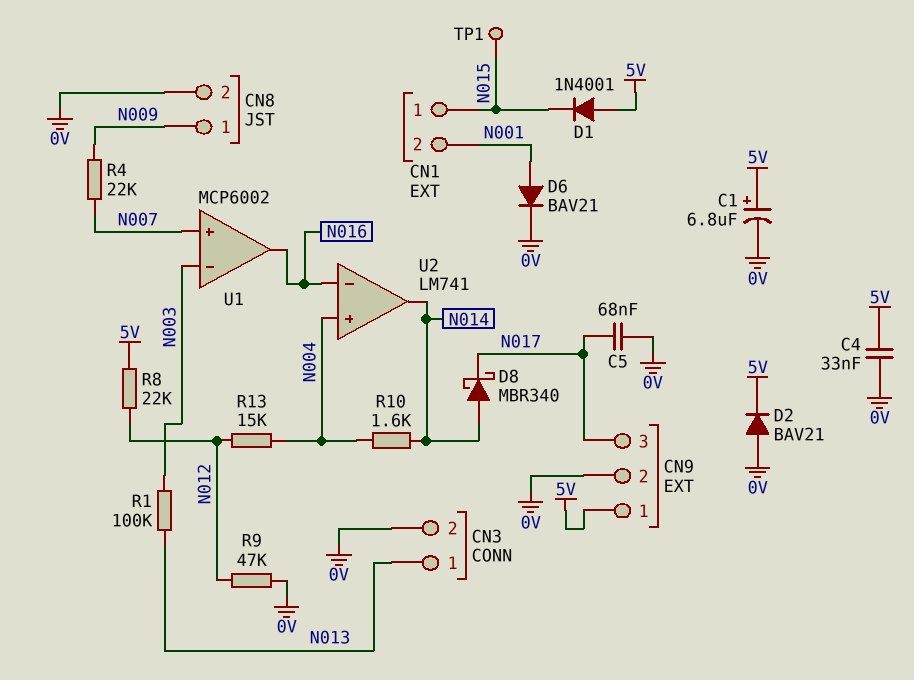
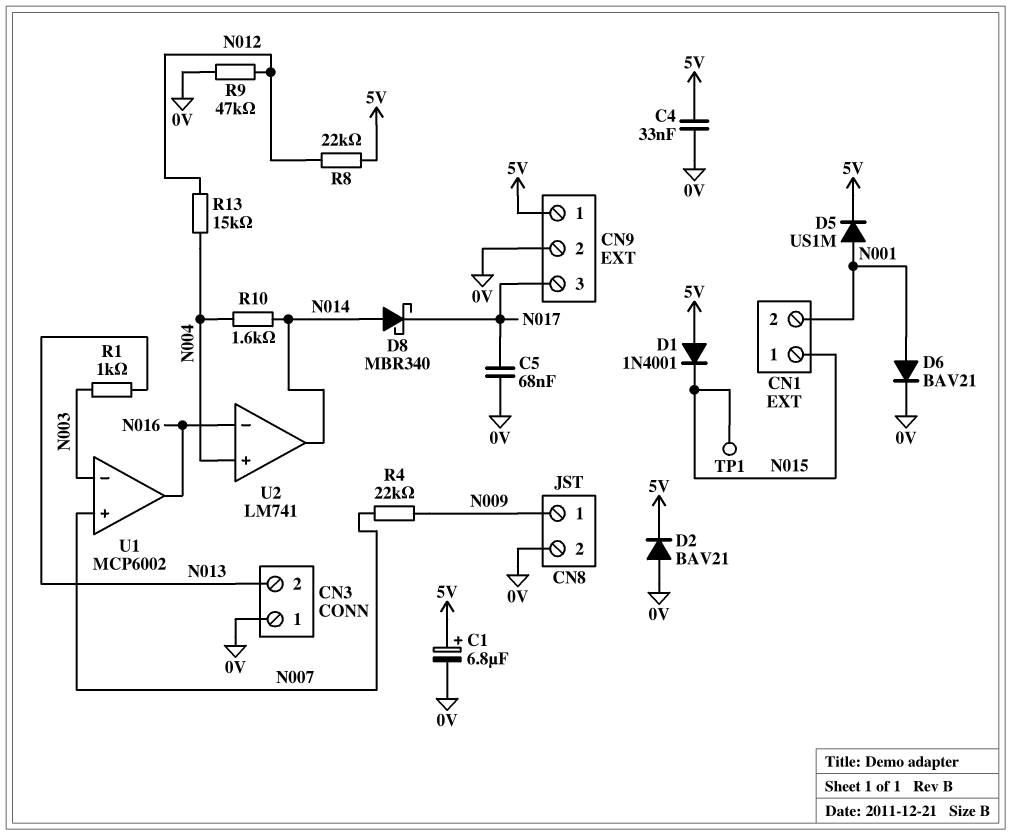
CN3 pin 1: N013 -> 0V
CN3 pin 2: 0V -> N013
D5: none -> diode US1M (A N001, K 5V)
R1: 100k (N003, N013) -> 1k (N003, N013)

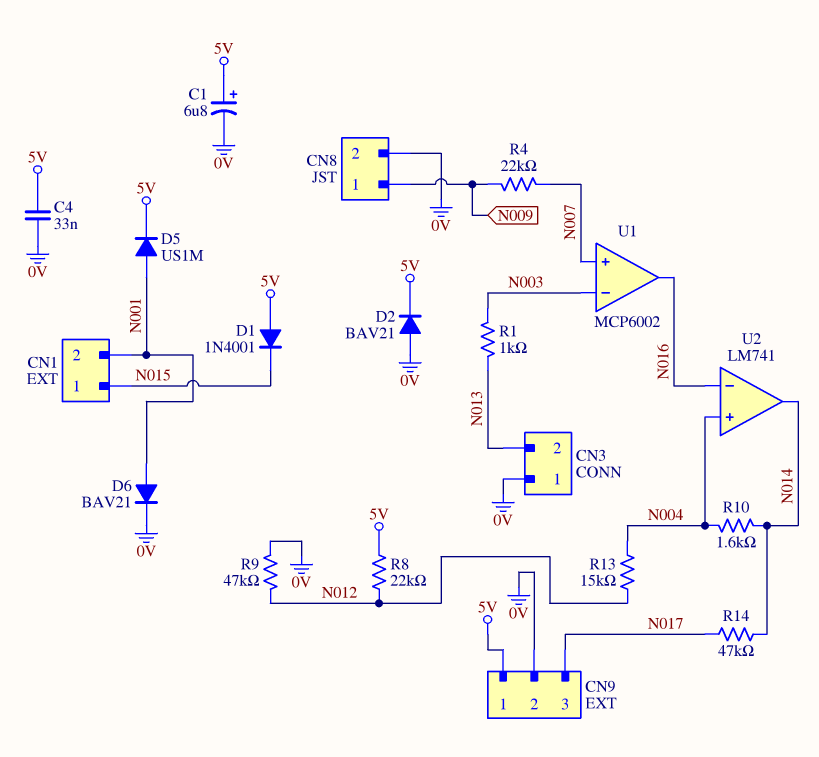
C5: 68nF (0V, N017) -> none
D8: schottky MBR340 (A N014, K N017) -> none
R14: none -> 47k (N014, N017)
TP1: test point (N015) -> none

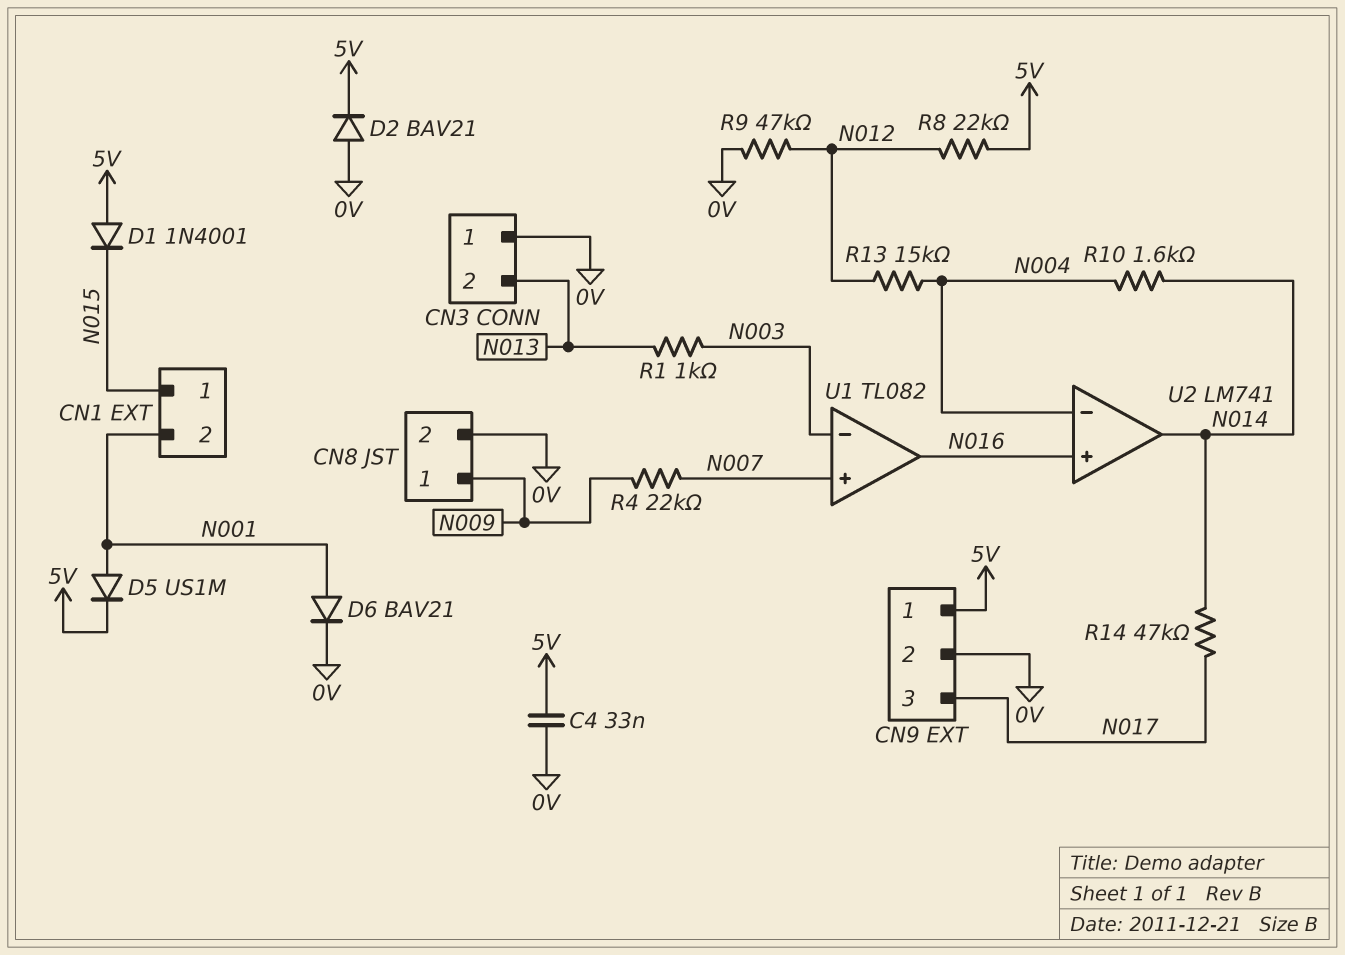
C1: 6.8uF (plus 5V, minus 0V) -> none
U1: MCP6002 -> TL082
U2 pin in+: N004 -> N016
U2 pin in-: N016 -> N004

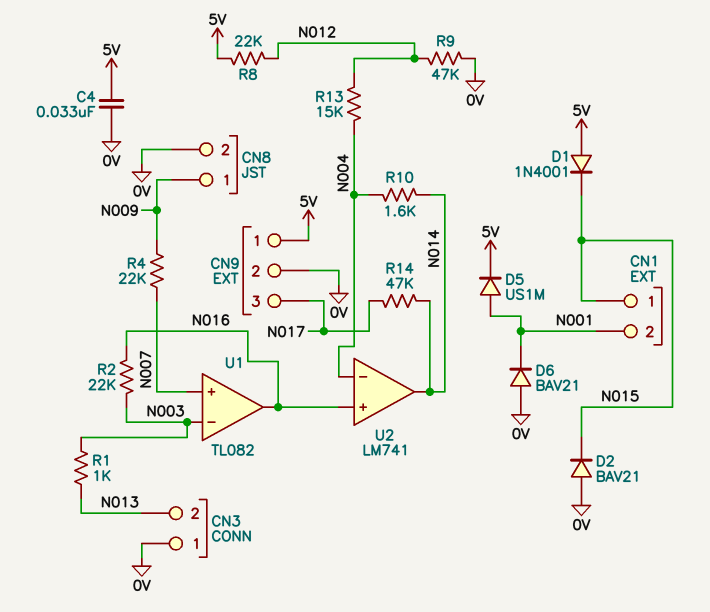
D2: diode BAV21 (A 0V, K 5V) -> diode BAV21 (A 0V, K N015)
D6: diode BAV21 (A N001, K 0V) -> diode BAV21 (A 0V, K N001)
R2: none -> 22k (N003, N016)

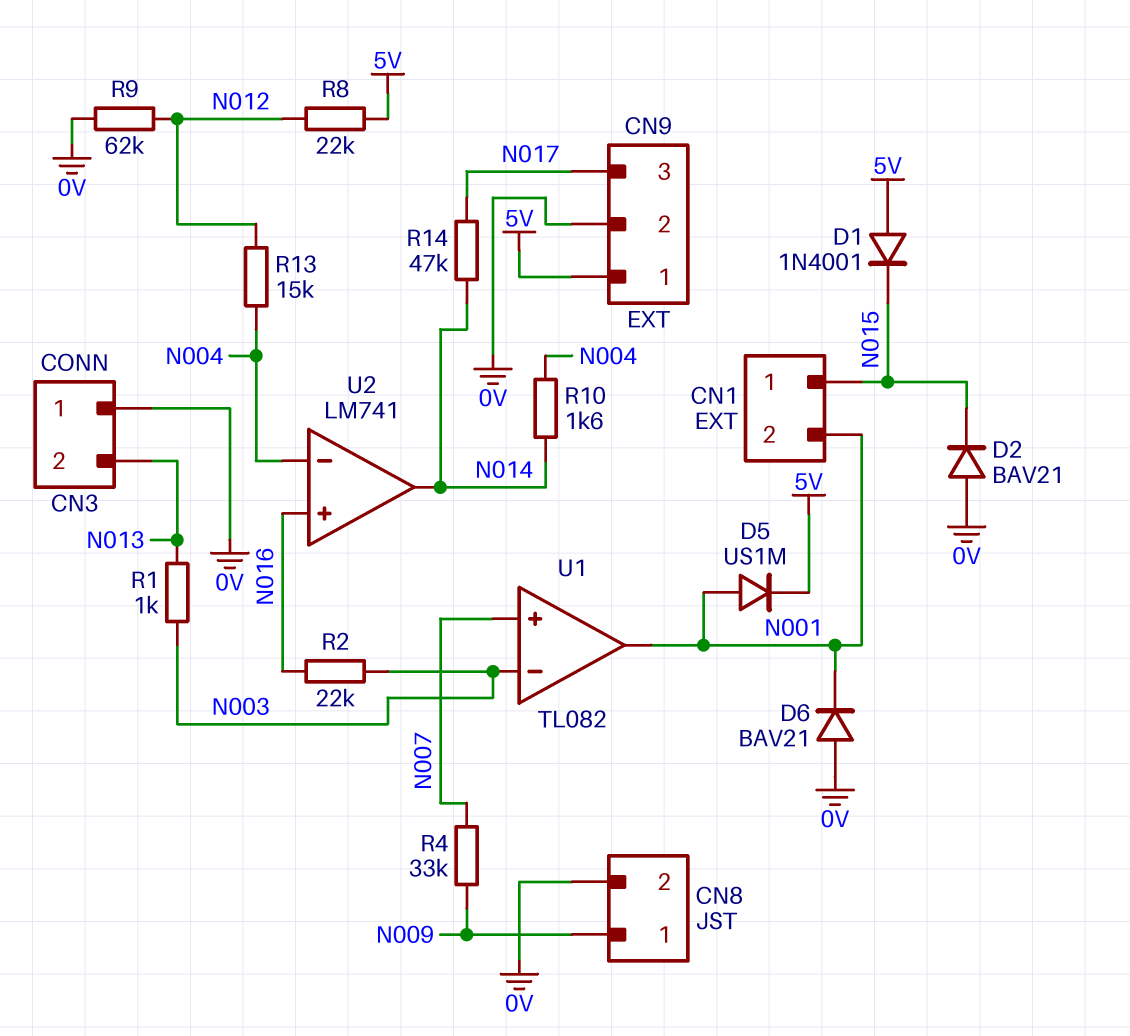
C4: 33nF (0V, 5V) -> none
R4: 22k (N007, N009) -> 33k (N007, N009)
R9: 47k (0V, N012) -> 62k (0V, N012)
U1 pin out: N016 -> N001

